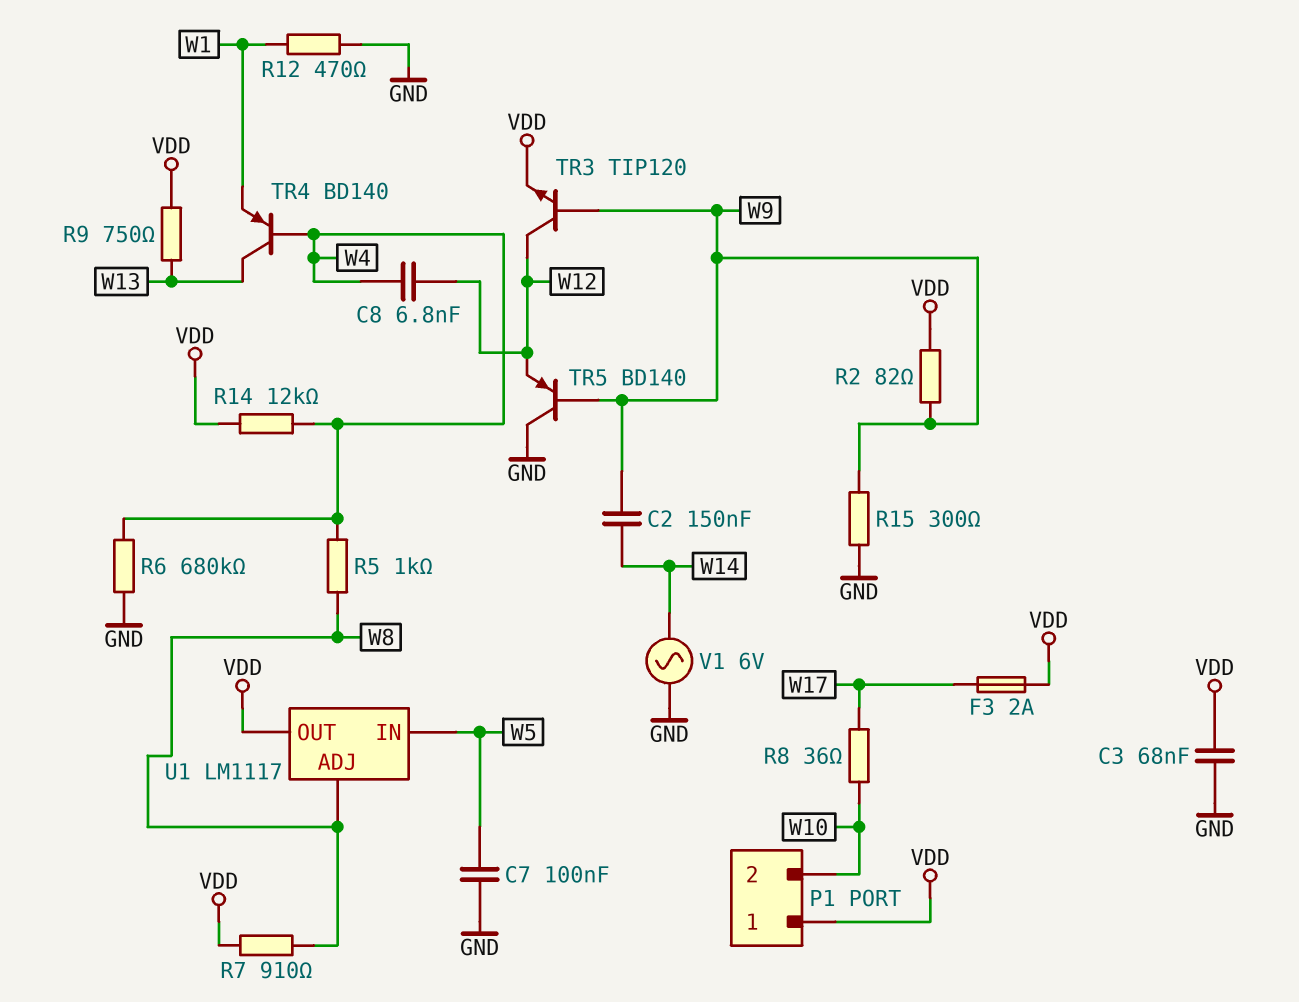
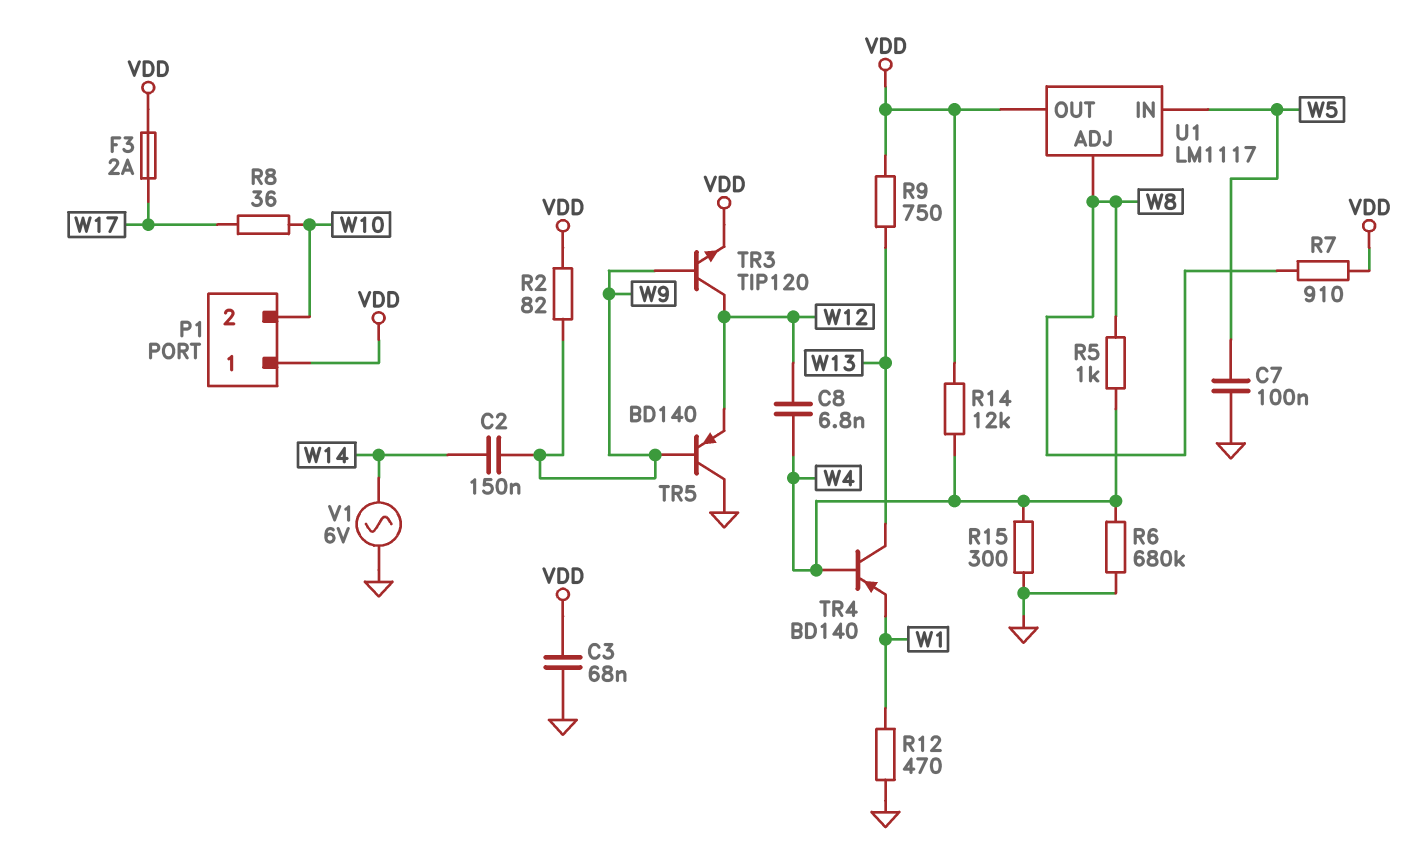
R15: 300 (GND, W9) -> 300 (GND, W4)

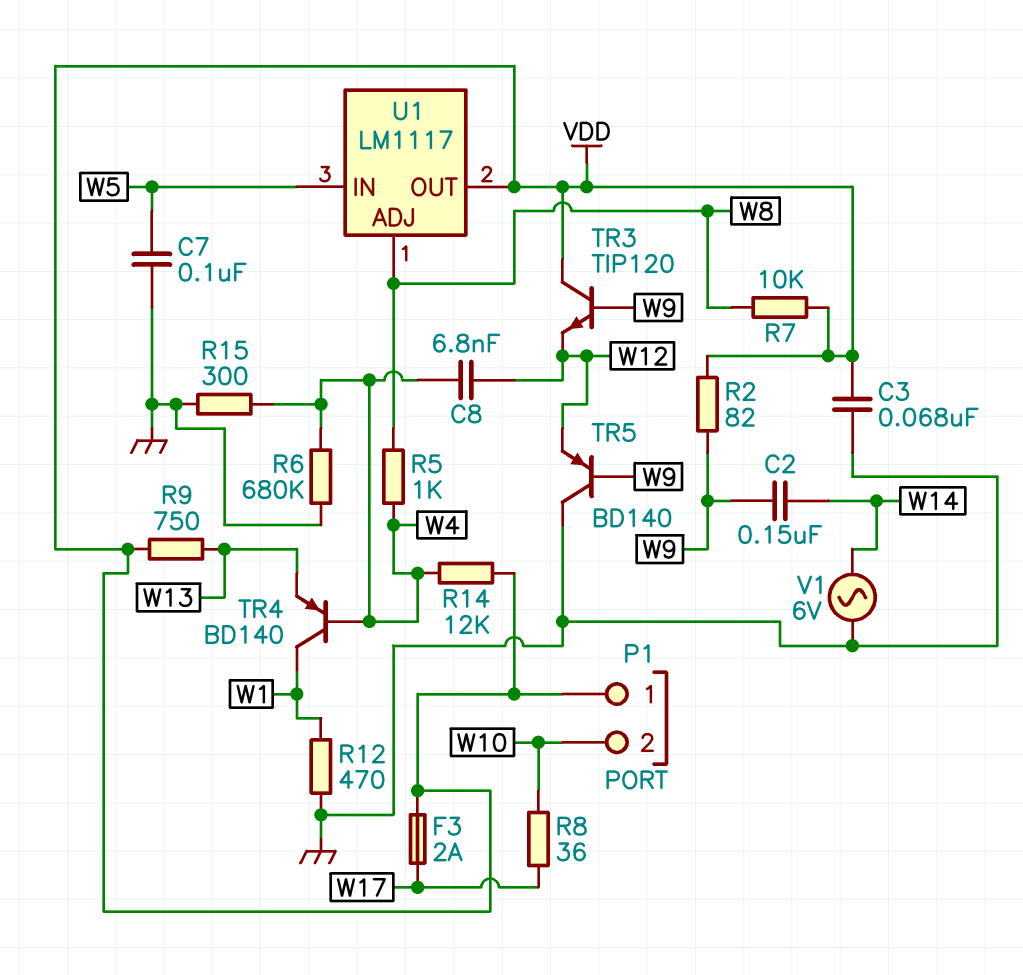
R7: 910 (VDD, W8) -> 10k (VDD, W8)
TR3: NPN TIP120 (B W9, C W12, E VDD) -> NPN TIP120 (B W9, C VDD, E W12)
TR4: PNP BD140 (B W4, C W13, E W1) -> PNP BD140 (B W4, C W1, E W13)

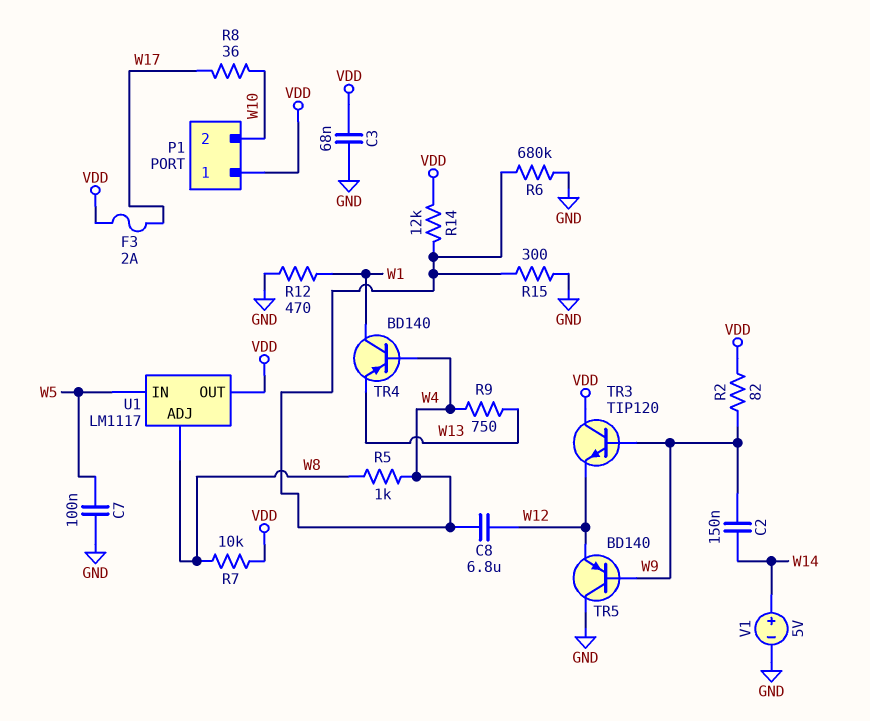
C8: 6.8nF (W4, W12) -> 6.8uF (W4, W12)
R9: 750 (VDD, W13) -> 750 (W4, W13)
V1: AC 6V (GND, W14) -> 5V (plus W14, minus GND)

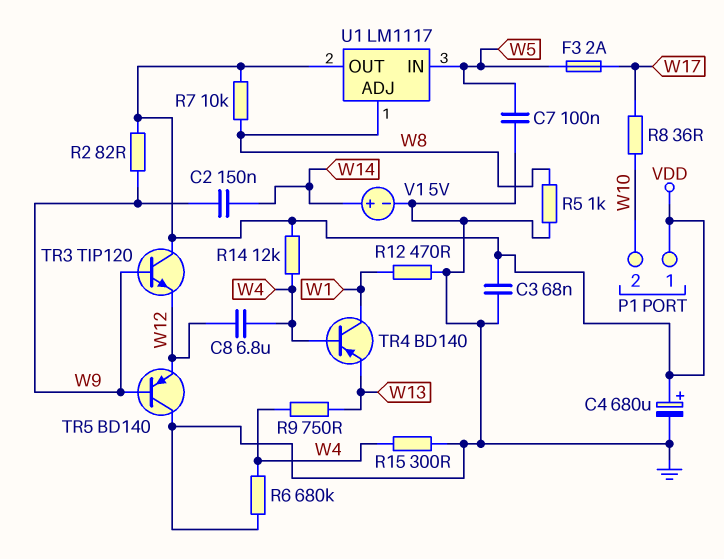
C4: none -> 680uF (plus VDD, minus GND)
F3: 2A (VDD, W17) -> 2A (W5, W17)
R5: 1k (W4, W8) -> 1k (GND, W8)

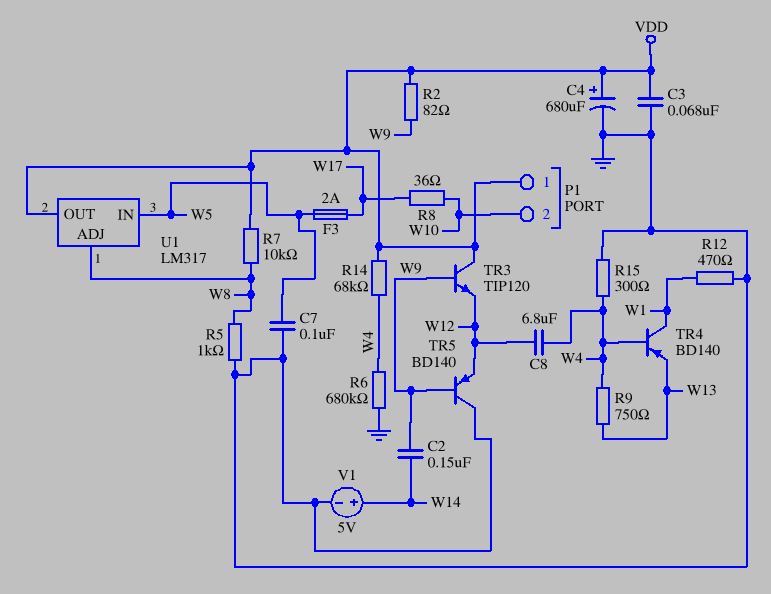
R14: 12k (VDD, W4) -> 68k (VDD, W4)
U1: LM1117 -> LM317

